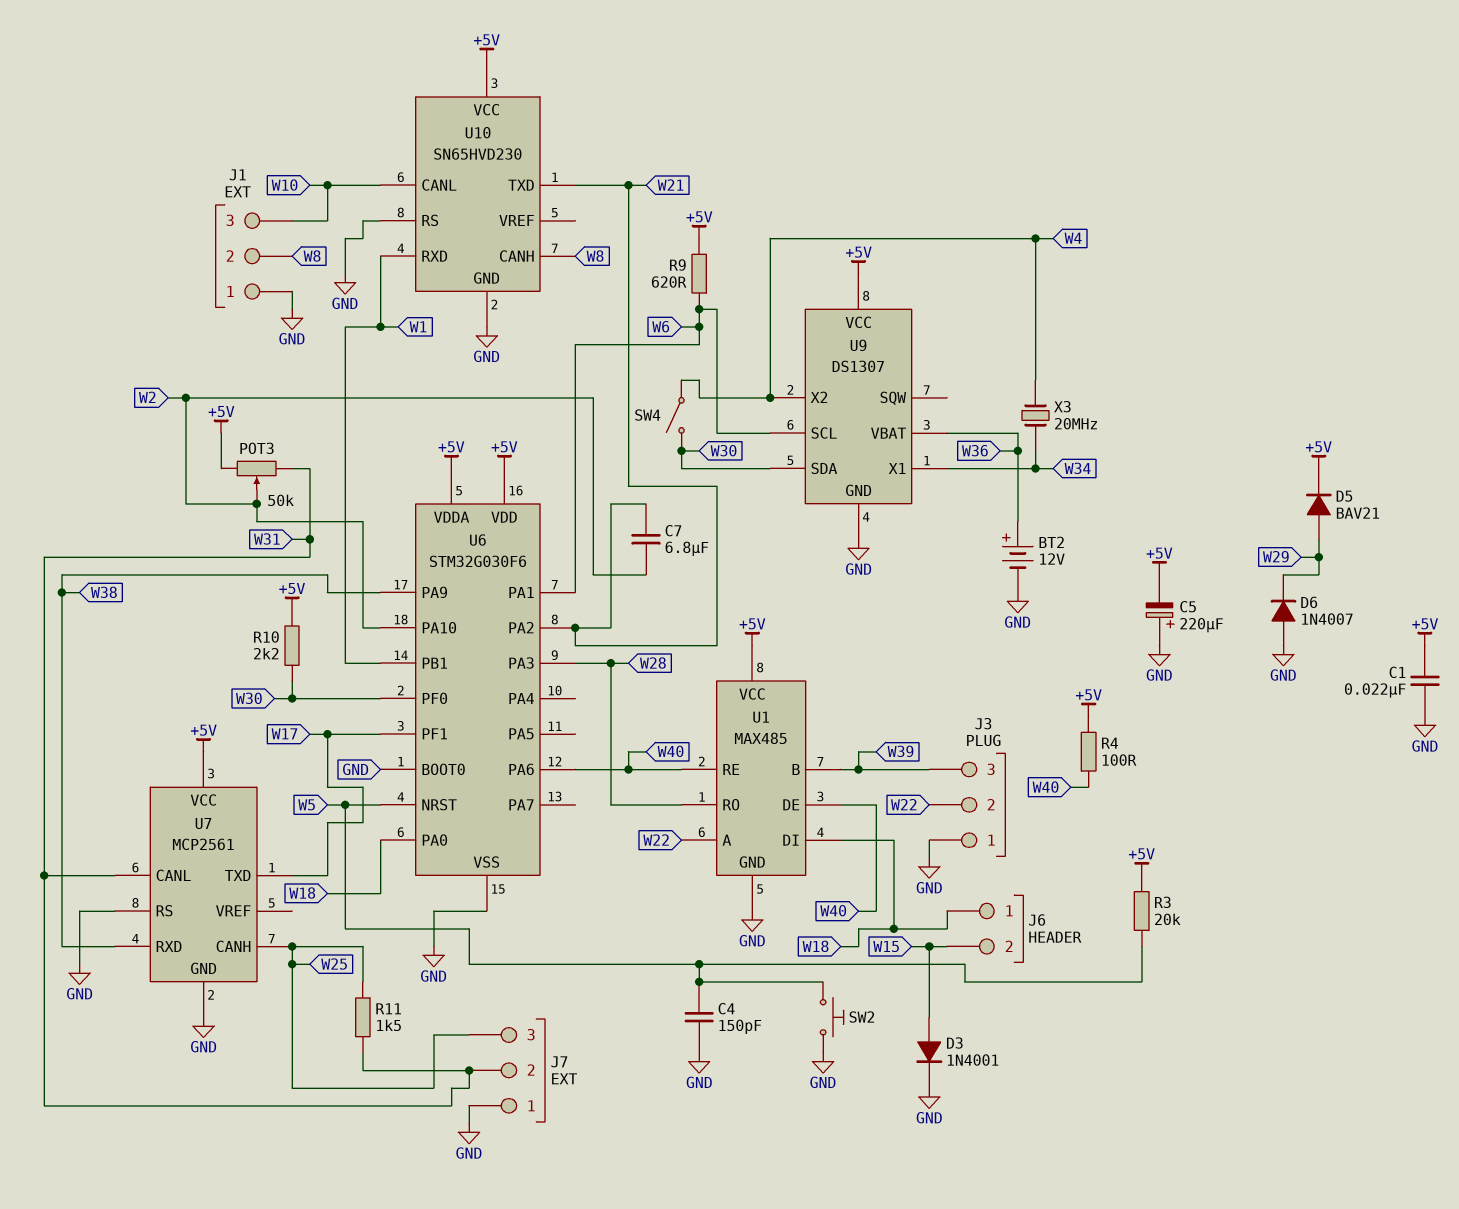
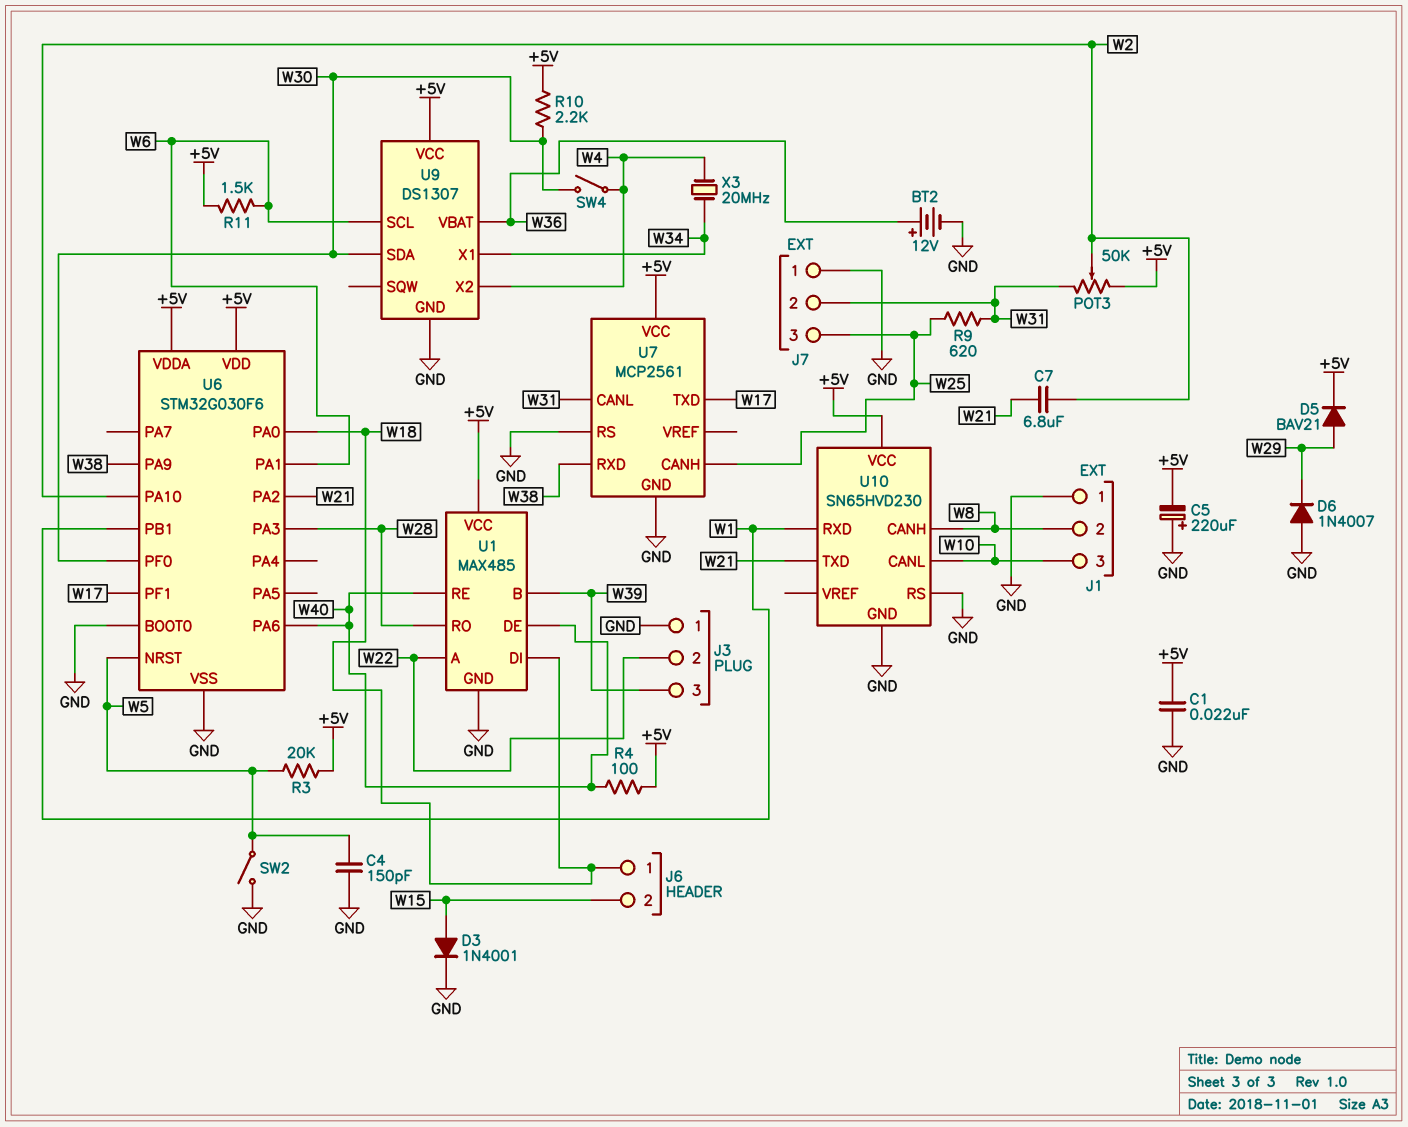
R9: 620 (+5V, W6) -> 620 (W25, W31)
R11: 1.5k (W25, W31) -> 1.5k (+5V, W6)
SW2: button (GND, W5) -> switch (GND, W5)

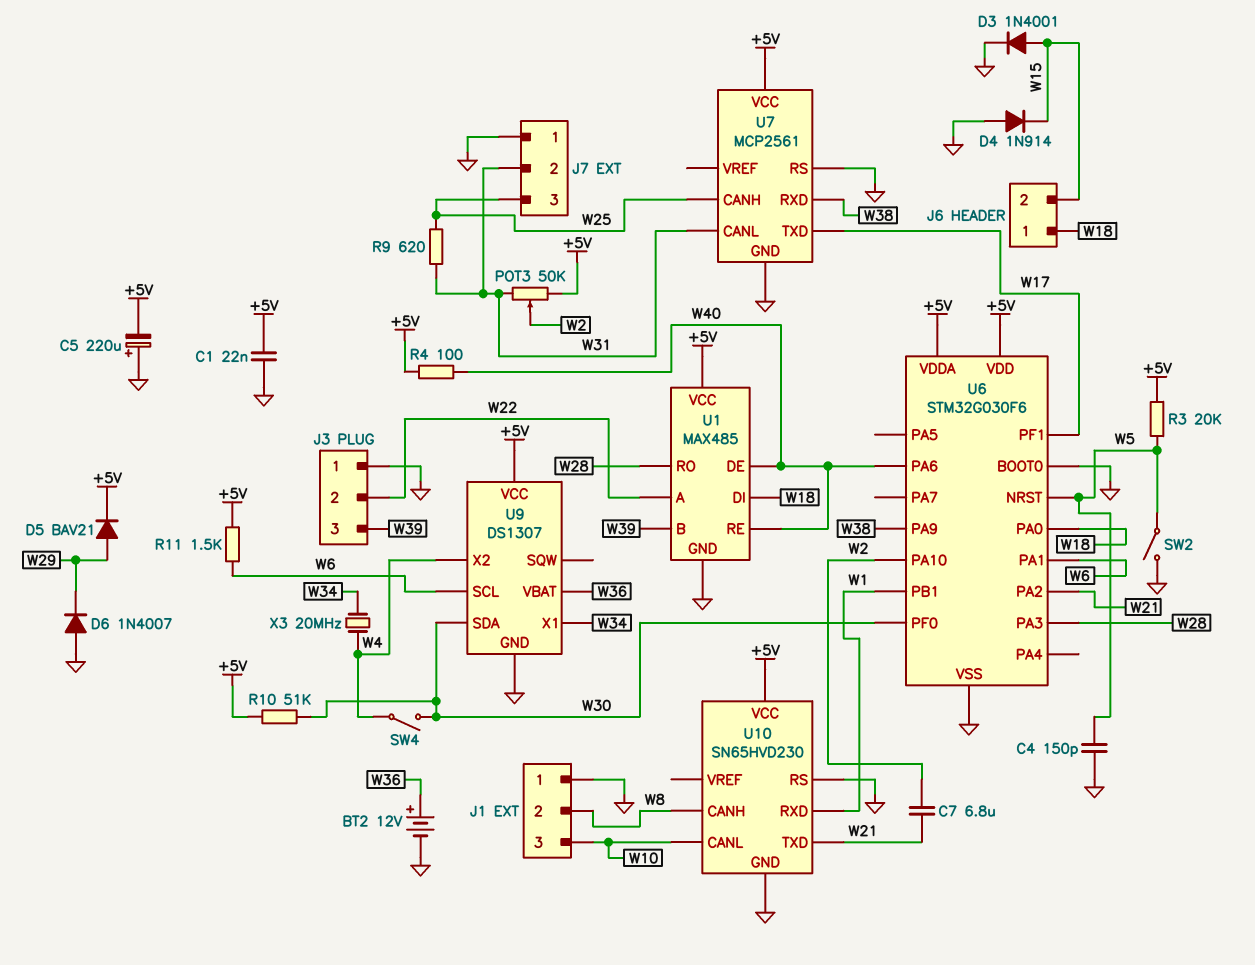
D4: none -> diode 1N914 (A GND, K W15)
R10: 2.2k (+5V, W30) -> 51k (+5V, W30)

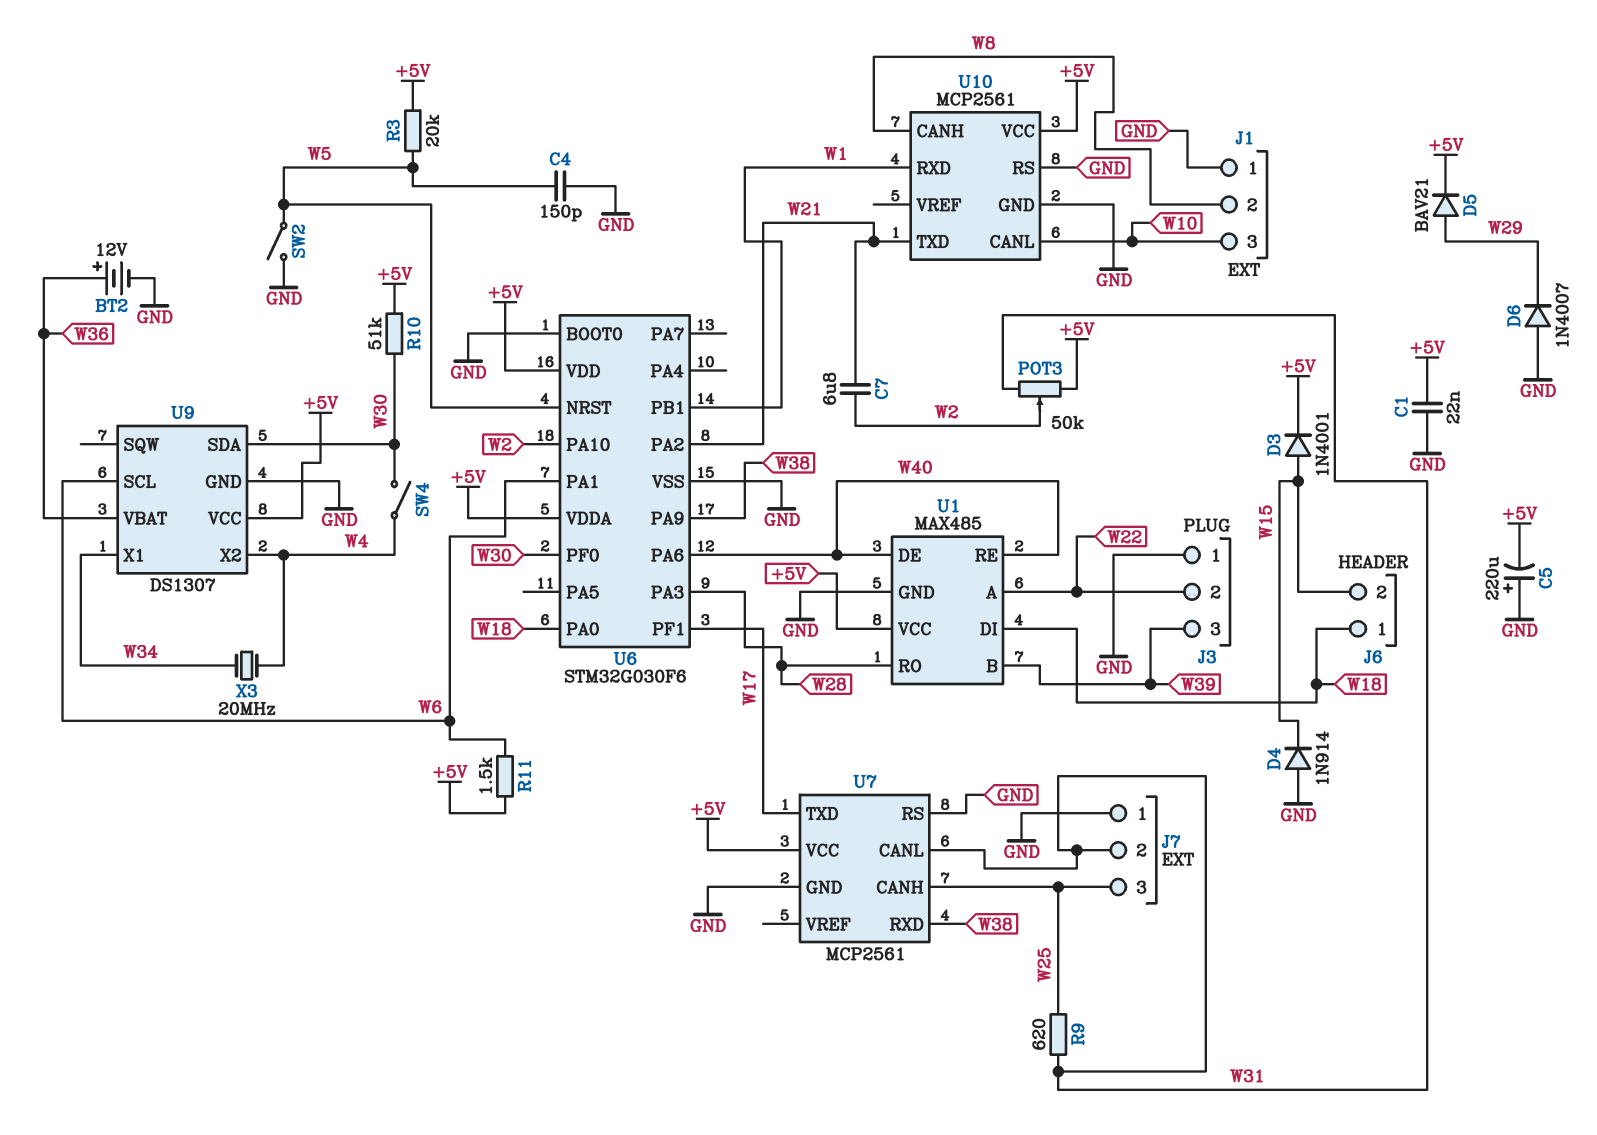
D3: diode 1N4001 (A W15, K GND) -> diode 1N4001 (A W15, K +5V)
R4: 100 (+5V, W40) -> none
U10: SN65HVD230 -> MCP2561

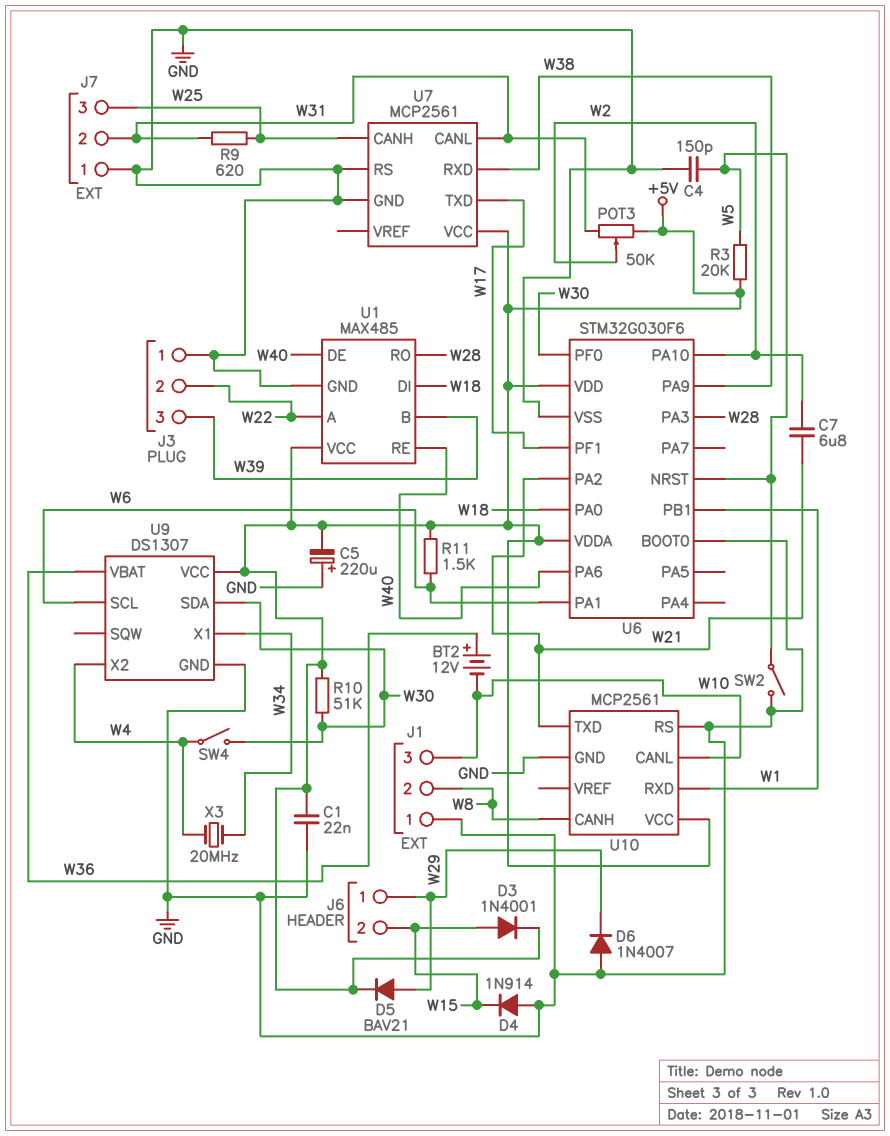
BT2: 12V (plus W36, minus GND) -> 12V (plus W36, minus W10)
J6 pin 1: W18 -> W29

